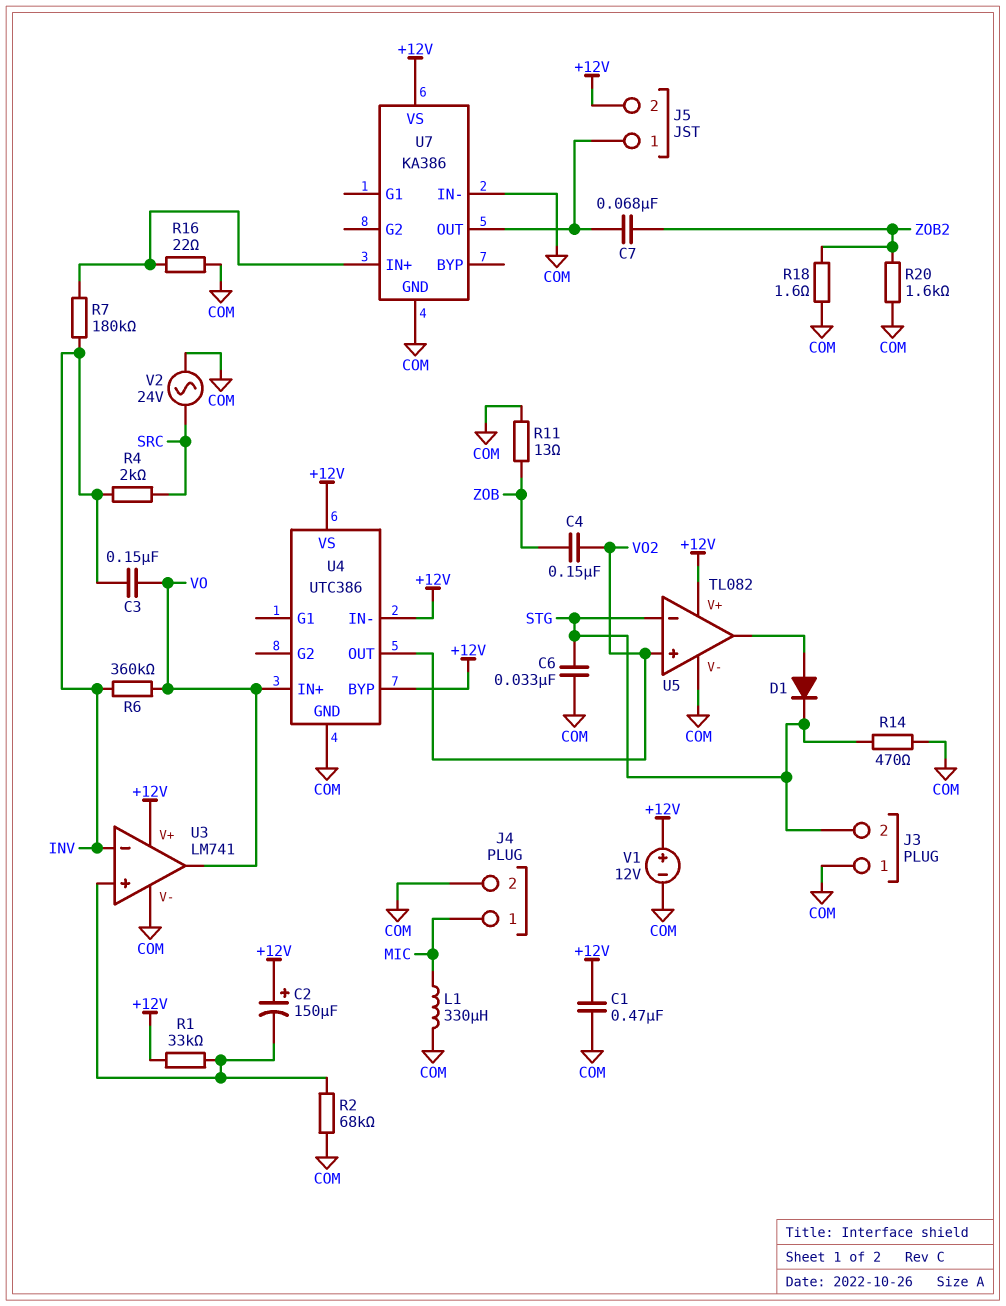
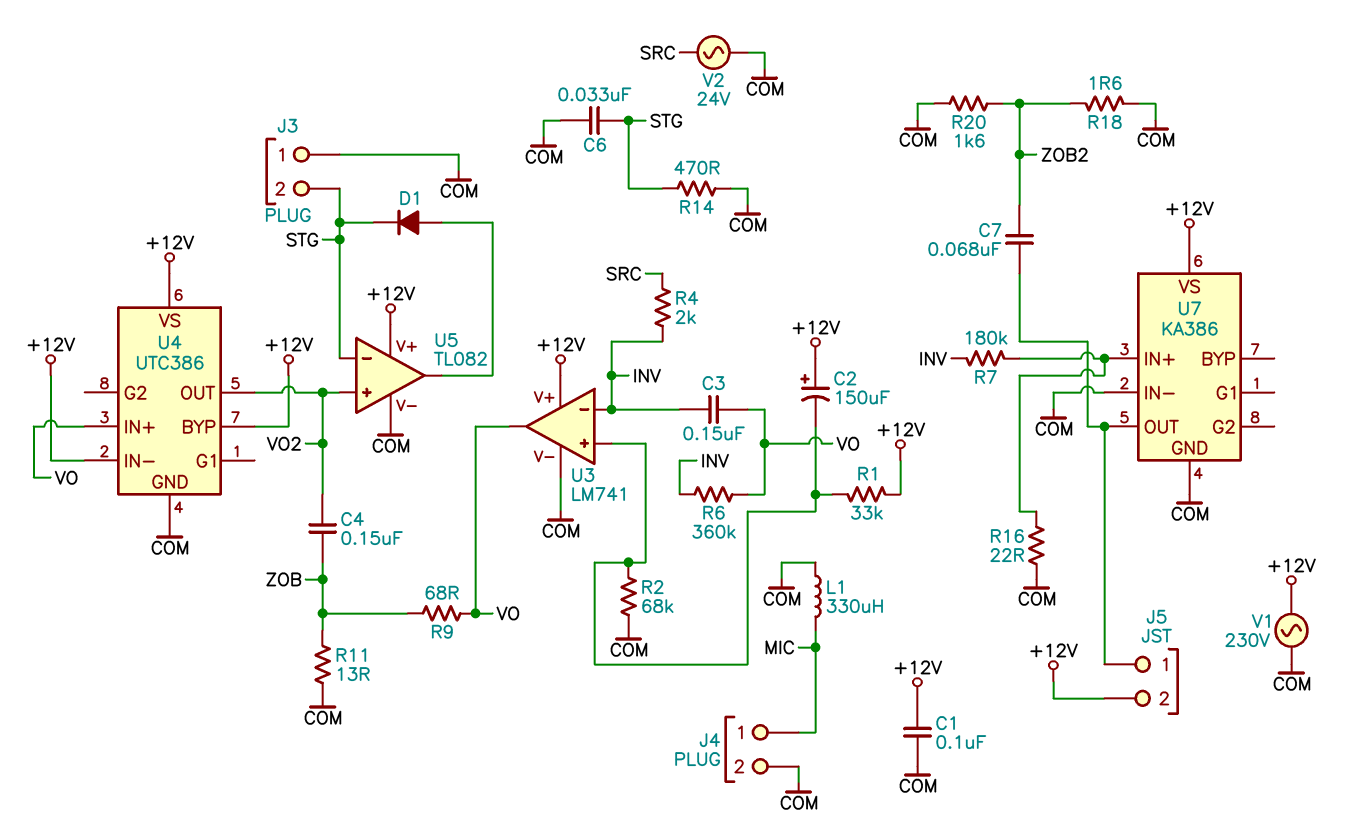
C1: 470nF (+12V, COM) -> 100nF (+12V, COM)
R9: none -> 68 (VO, ZOB)
V1: 12V (plus +12V, minus COM) -> AC 230V (+12V, COM)

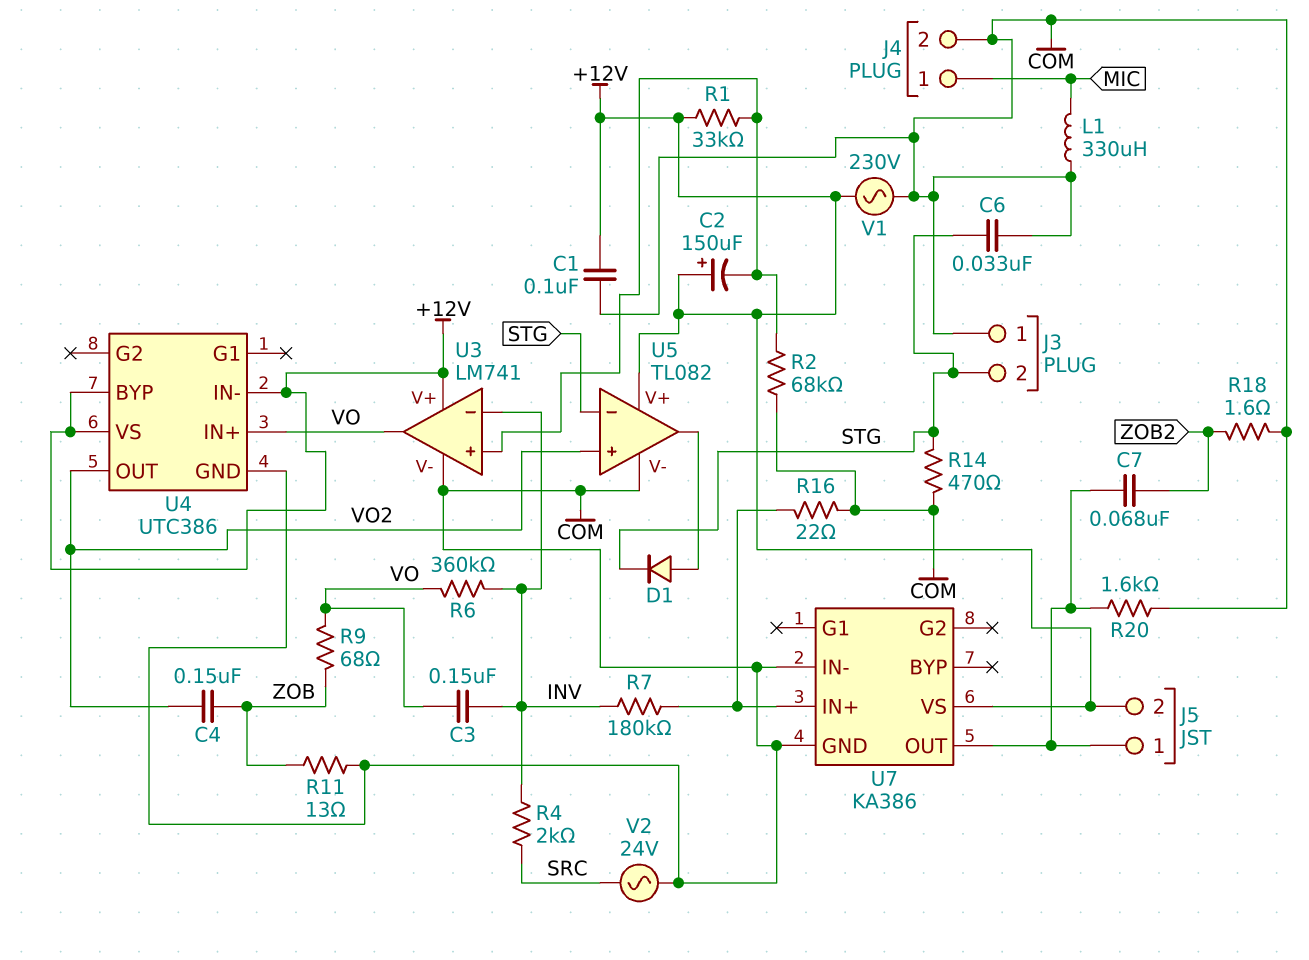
R20: 1.6k (COM, ZOB2) -> 1.6k (COM, J5/1)

